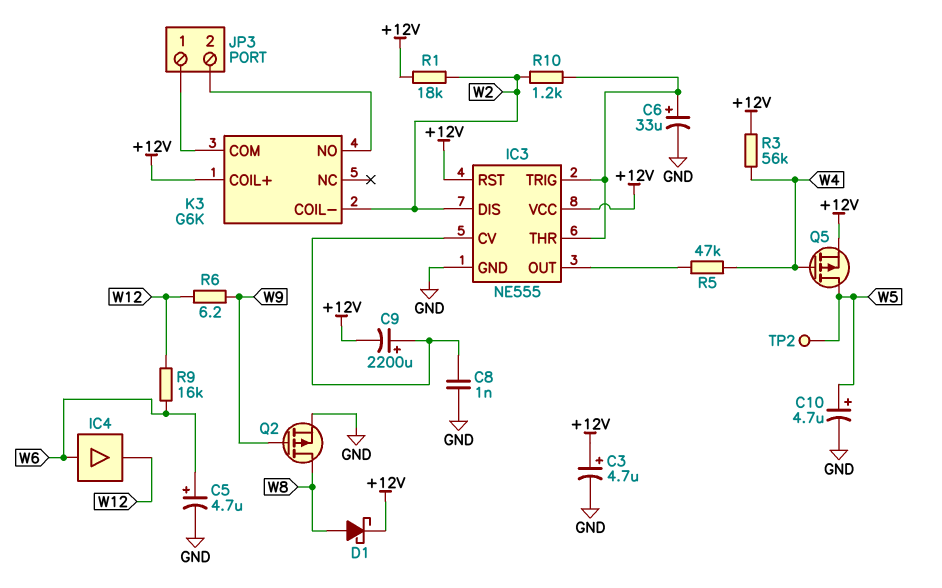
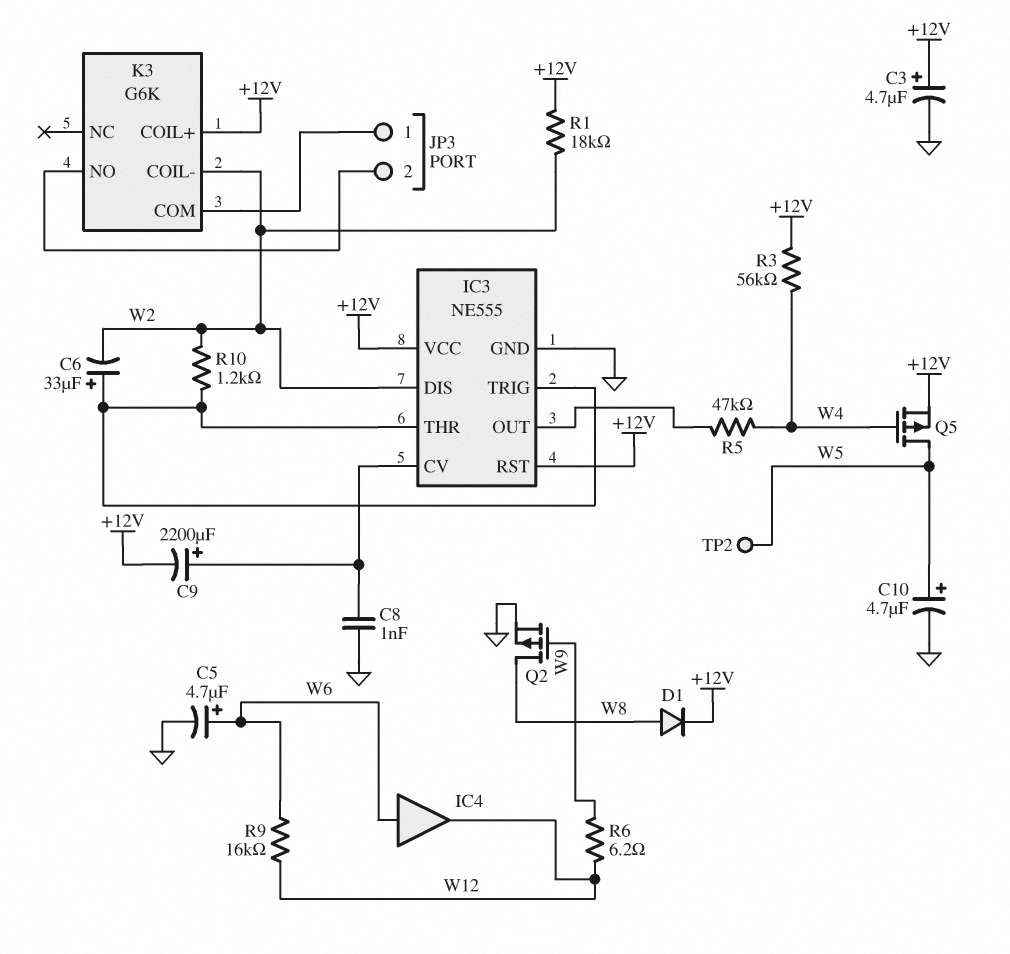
C6: 33uF (plus IC3/THR, minus GND) -> 33uF (plus IC3/THR, minus W2)
D1: schottky (A W8, K +12V) -> diode (A W8, K +12V)

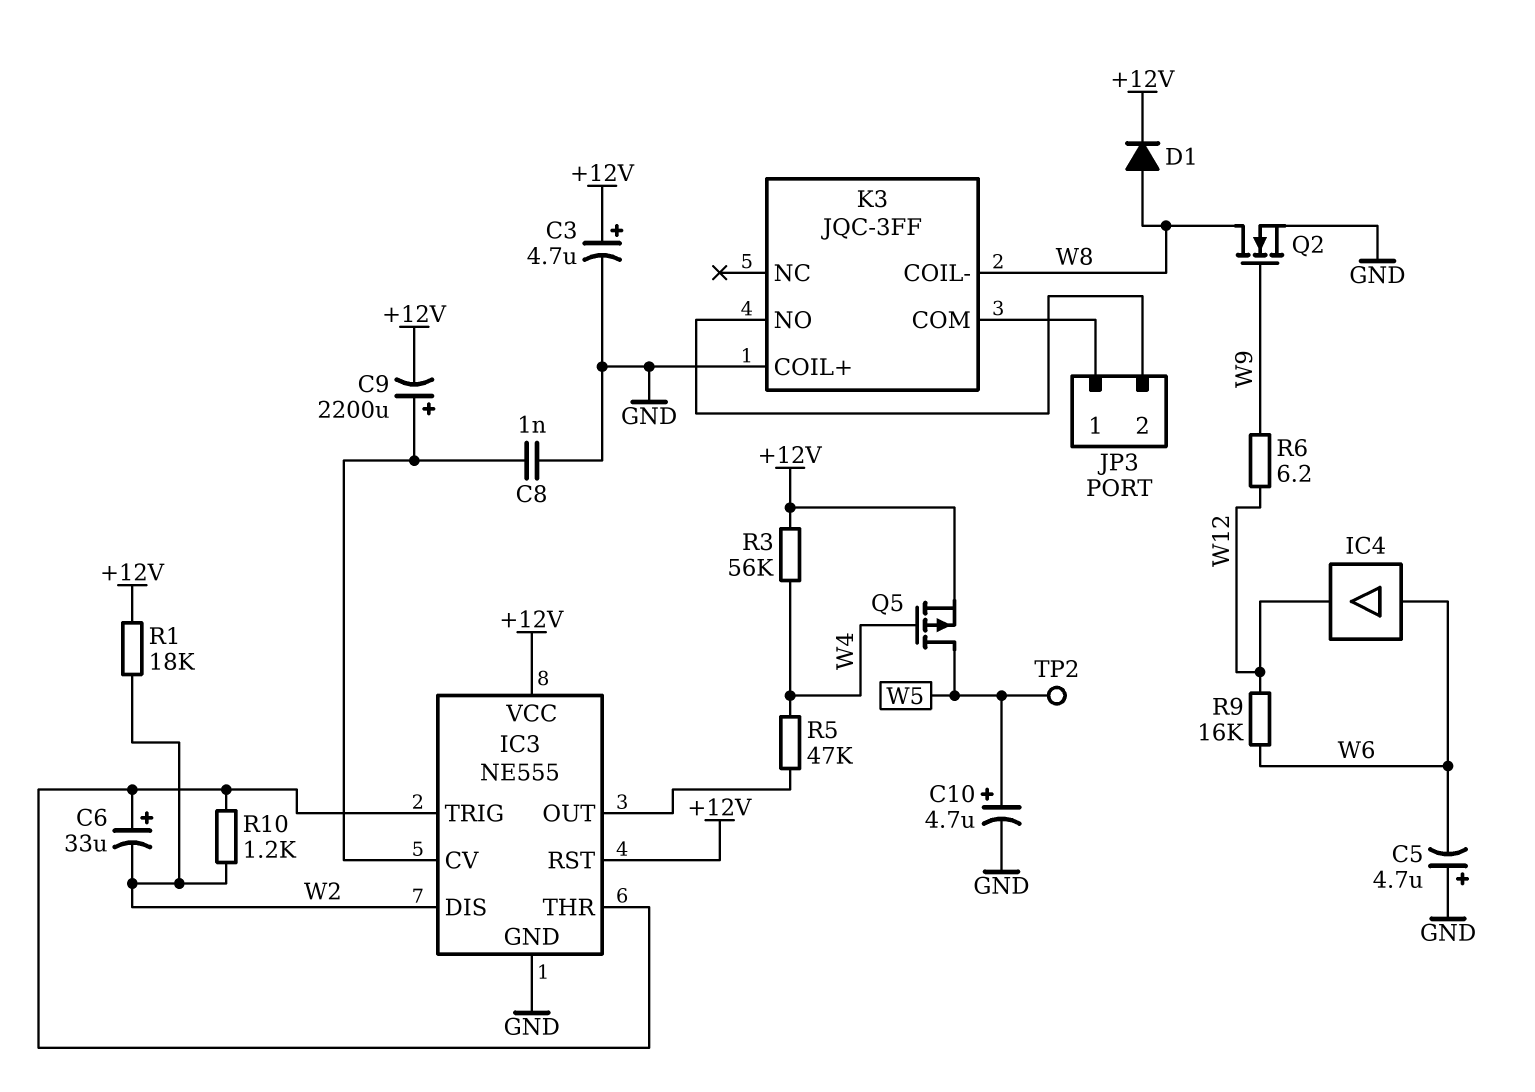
C5: 4.7uF (plus W6, minus GND) -> 4.7uF (plus GND, minus W6)
K3: G6K -> JQC-3FF
K3 pin COIL+: +12V -> GND
K3 pin COIL-: W2 -> W8
Q2: PMOS (G W9, D W8, S GND) -> NMOS (G W9, D W8, S GND)

